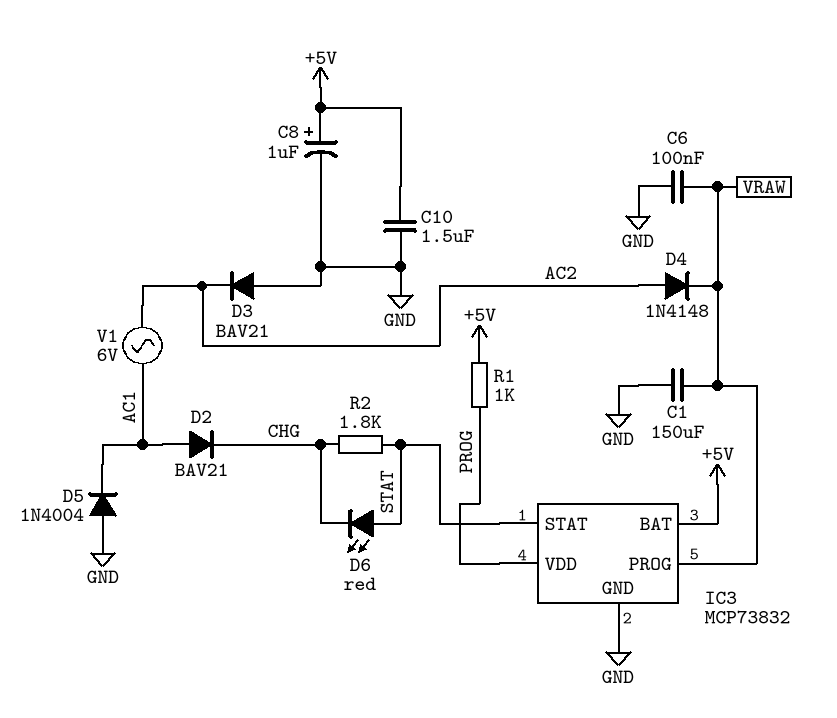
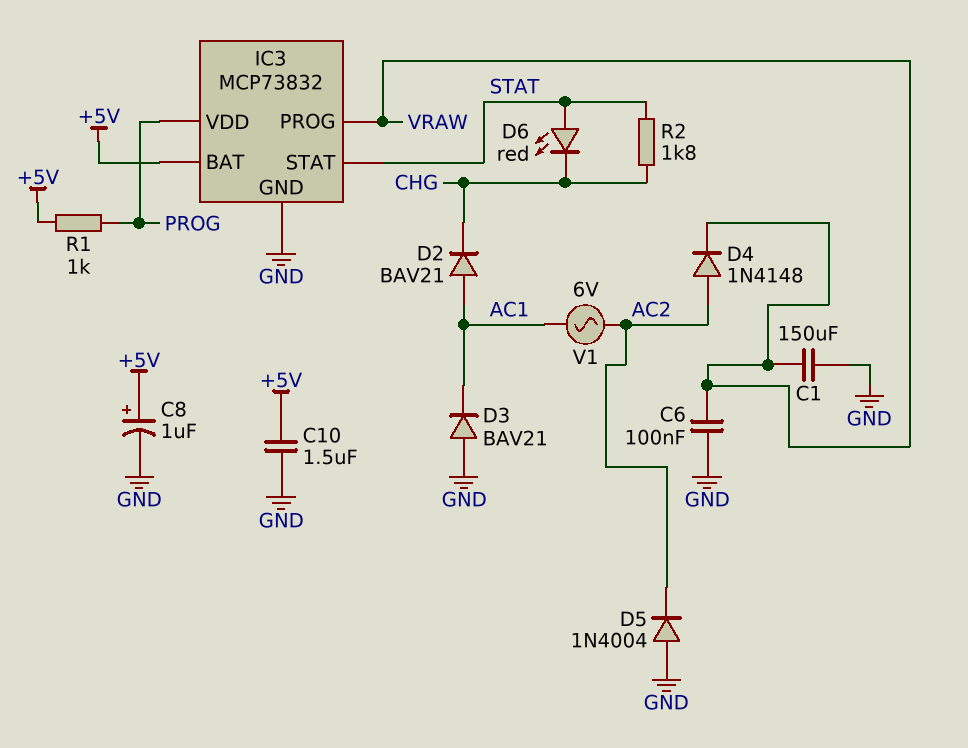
D3: diode BAV21 (A GND, K AC2) -> diode BAV21 (A GND, K AC1)
D5: diode 1N4004 (A GND, K AC1) -> diode 1N4004 (A GND, K AC2)

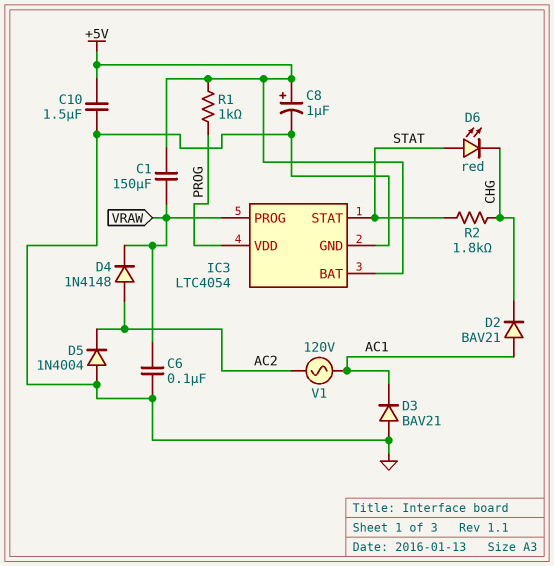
C1: 150uF (GND, VRAW) -> 150uF (+5V, VRAW)
IC3: MCP73832 -> LTC4054
V1: AC 6V (AC1, AC2) -> AC 120V (AC1, AC2)

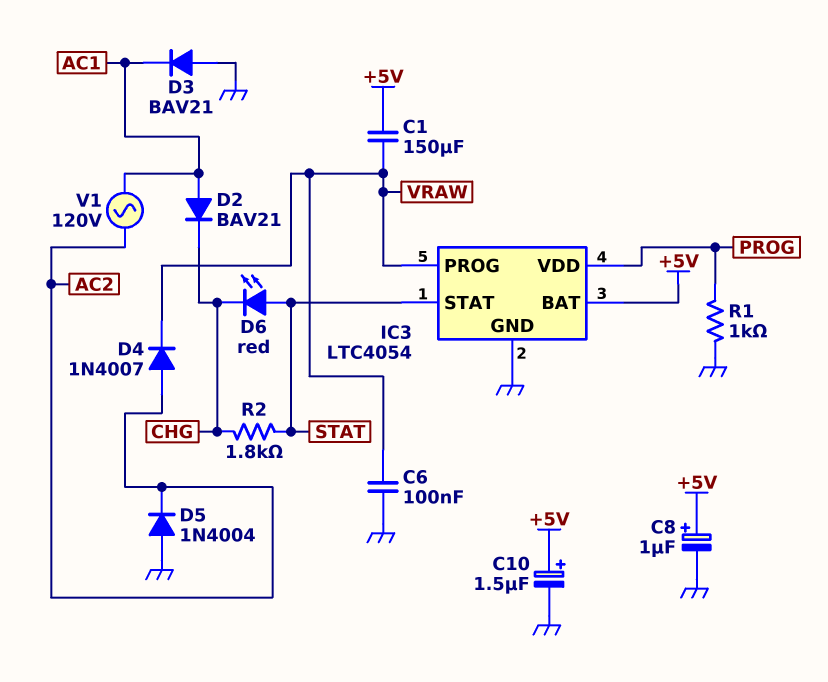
C10: 1.5uF (+5V, GND) -> 1.5uF (plus +5V, minus GND)
D4: diode 1N4148 (A AC2, K VRAW) -> diode 1N4007 (A AC2, K VRAW)
R1: 1k (+5V, PROG) -> 1k (GND, PROG)

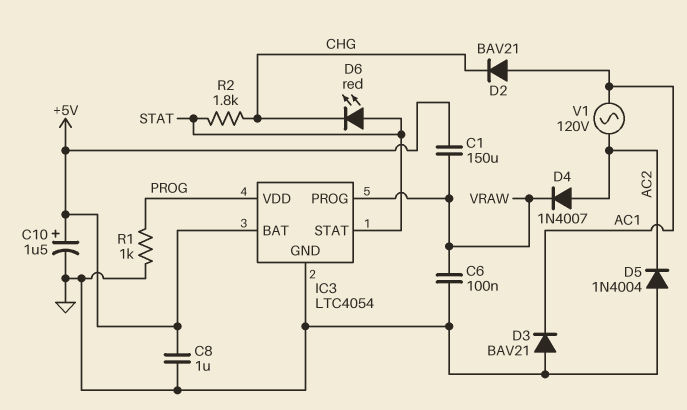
C8: 1uF (plus +5V, minus GND) -> 1uF (+5V, GND)

